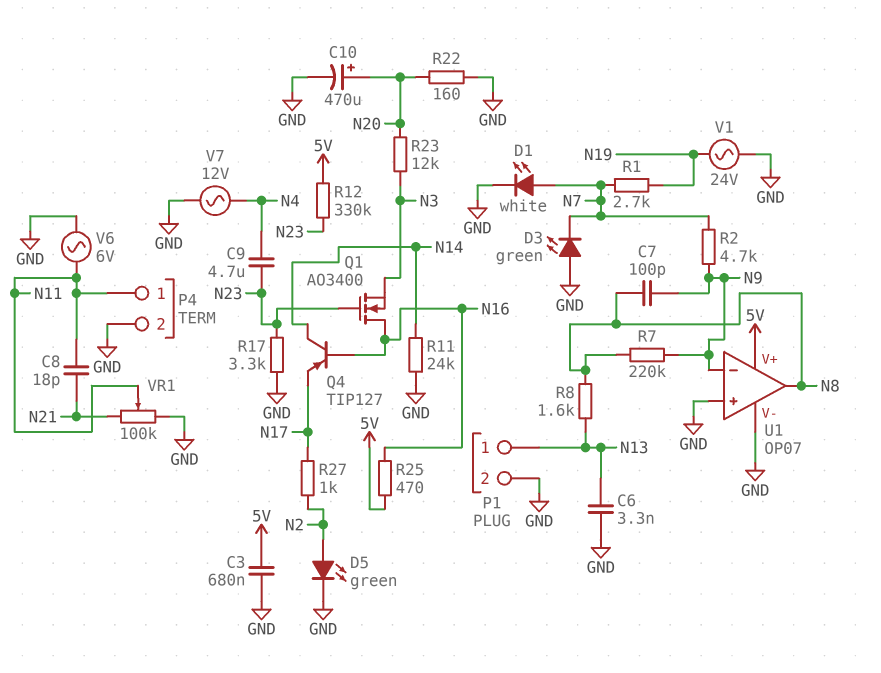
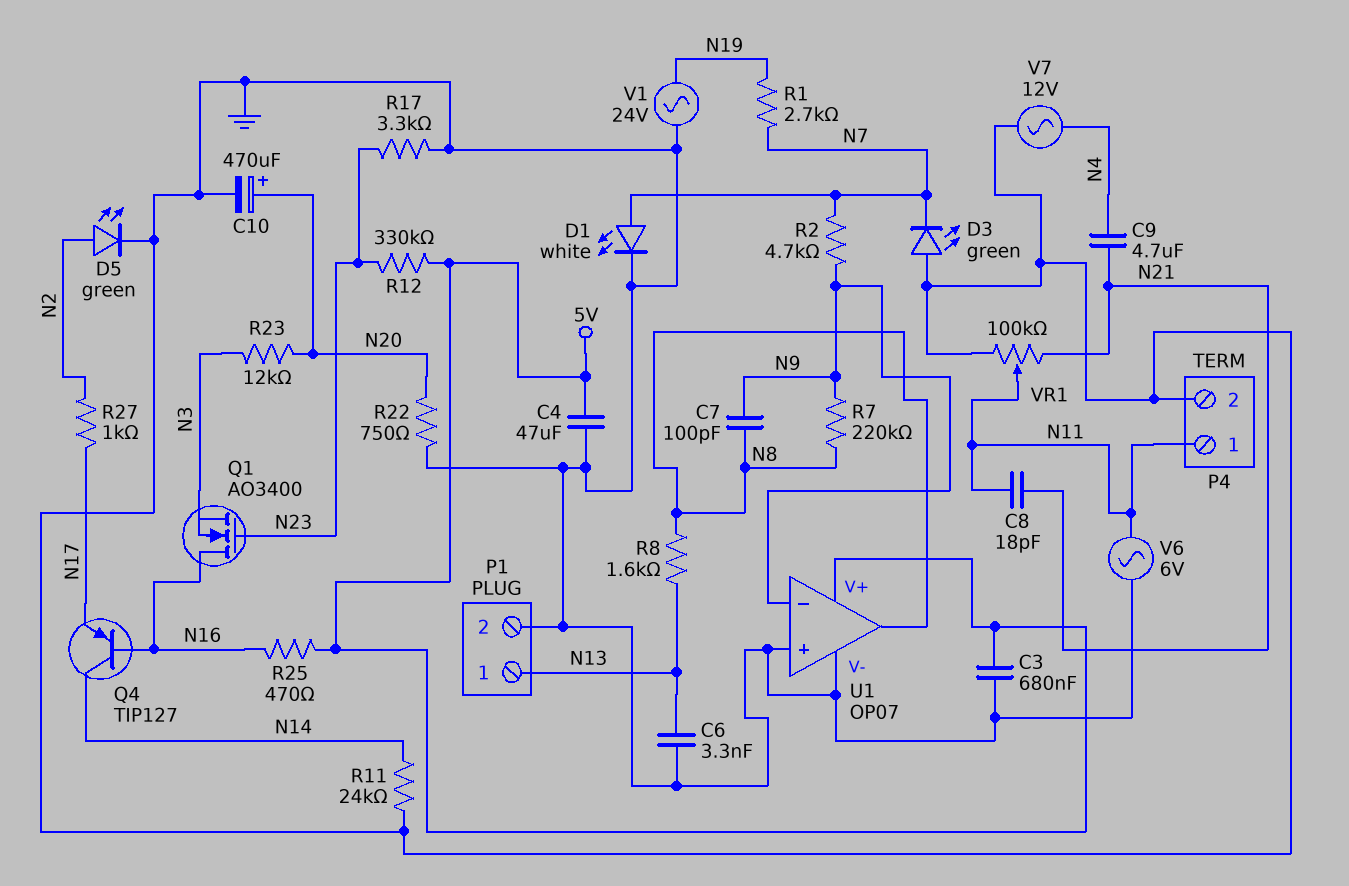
C4: none -> 47uF (5V, GND)
C9: 4.7uF (N4, N23) -> 4.7uF (N4, N21)
R22: 160 (GND, N20) -> 750 (GND, N20)

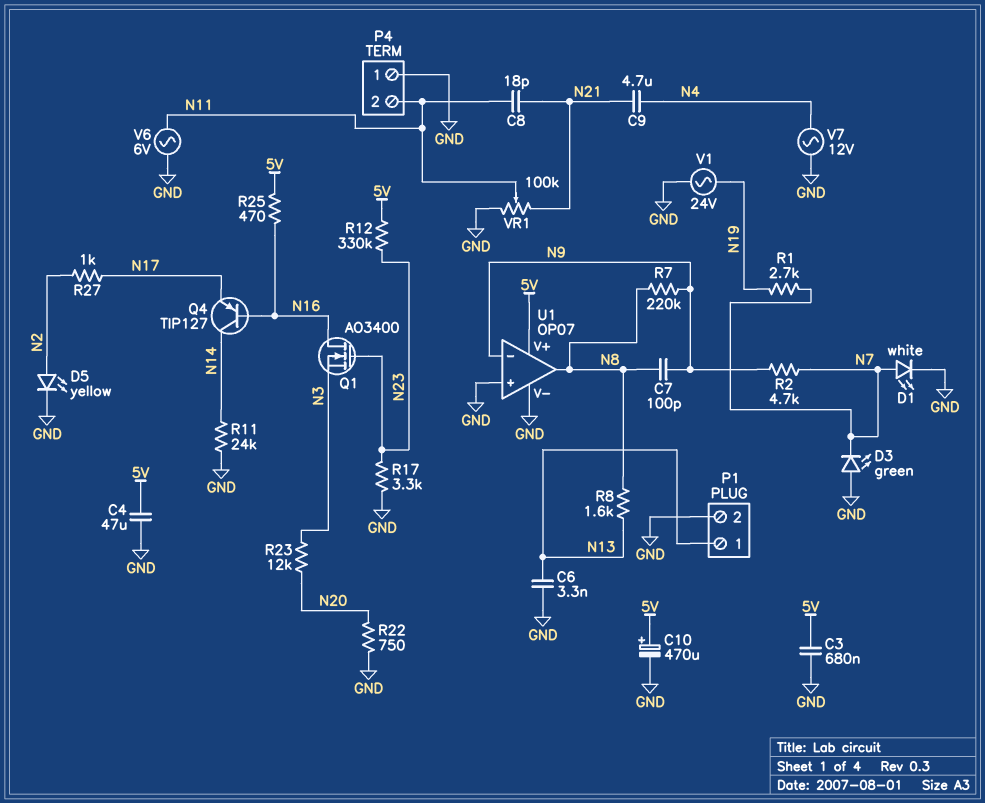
C10: 470uF (plus N20, minus GND) -> 470uF (plus 5V, minus GND)
D5: LED green (A N2, K GND) -> LED yellow (A N2, K GND)
P4 pin 1: N11 -> GND
P4 pin 2: GND -> N11

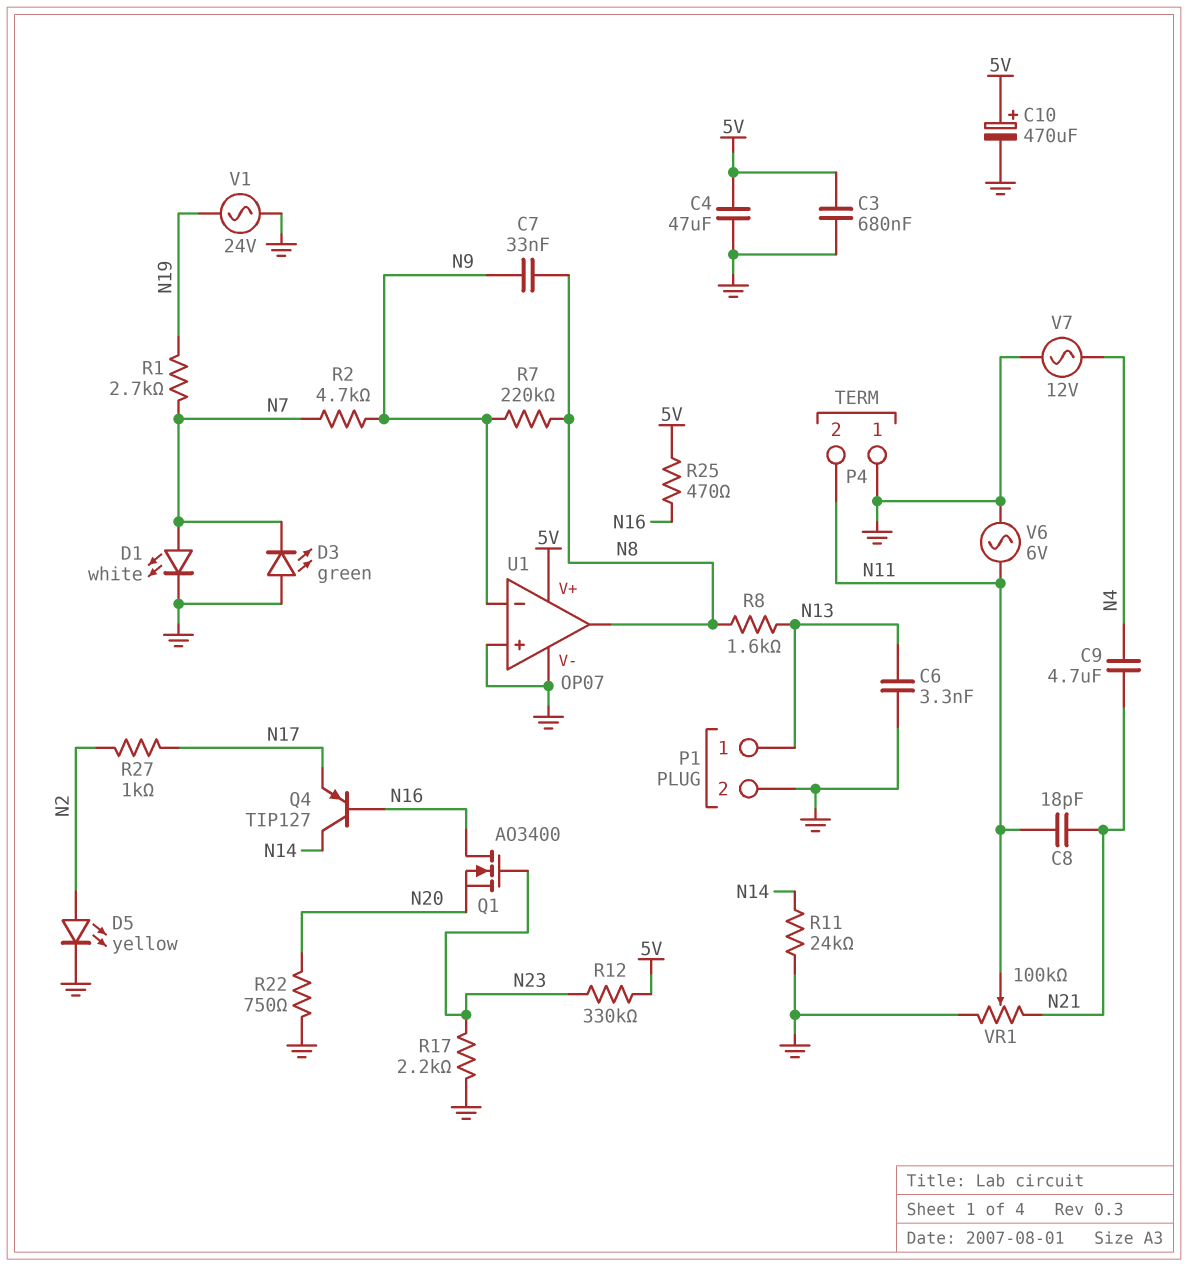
C7: 100pF (N8, N9) -> 33nF (N8, N9)
Q1: NMOS AO3400 (G N23, D N16, S N3) -> NMOS AO3400 (G N23, D N16, S N20)
R17: 3.3k (GND, N23) -> 2.2k (GND, N23)
R23: 12k (N3, N20) -> none

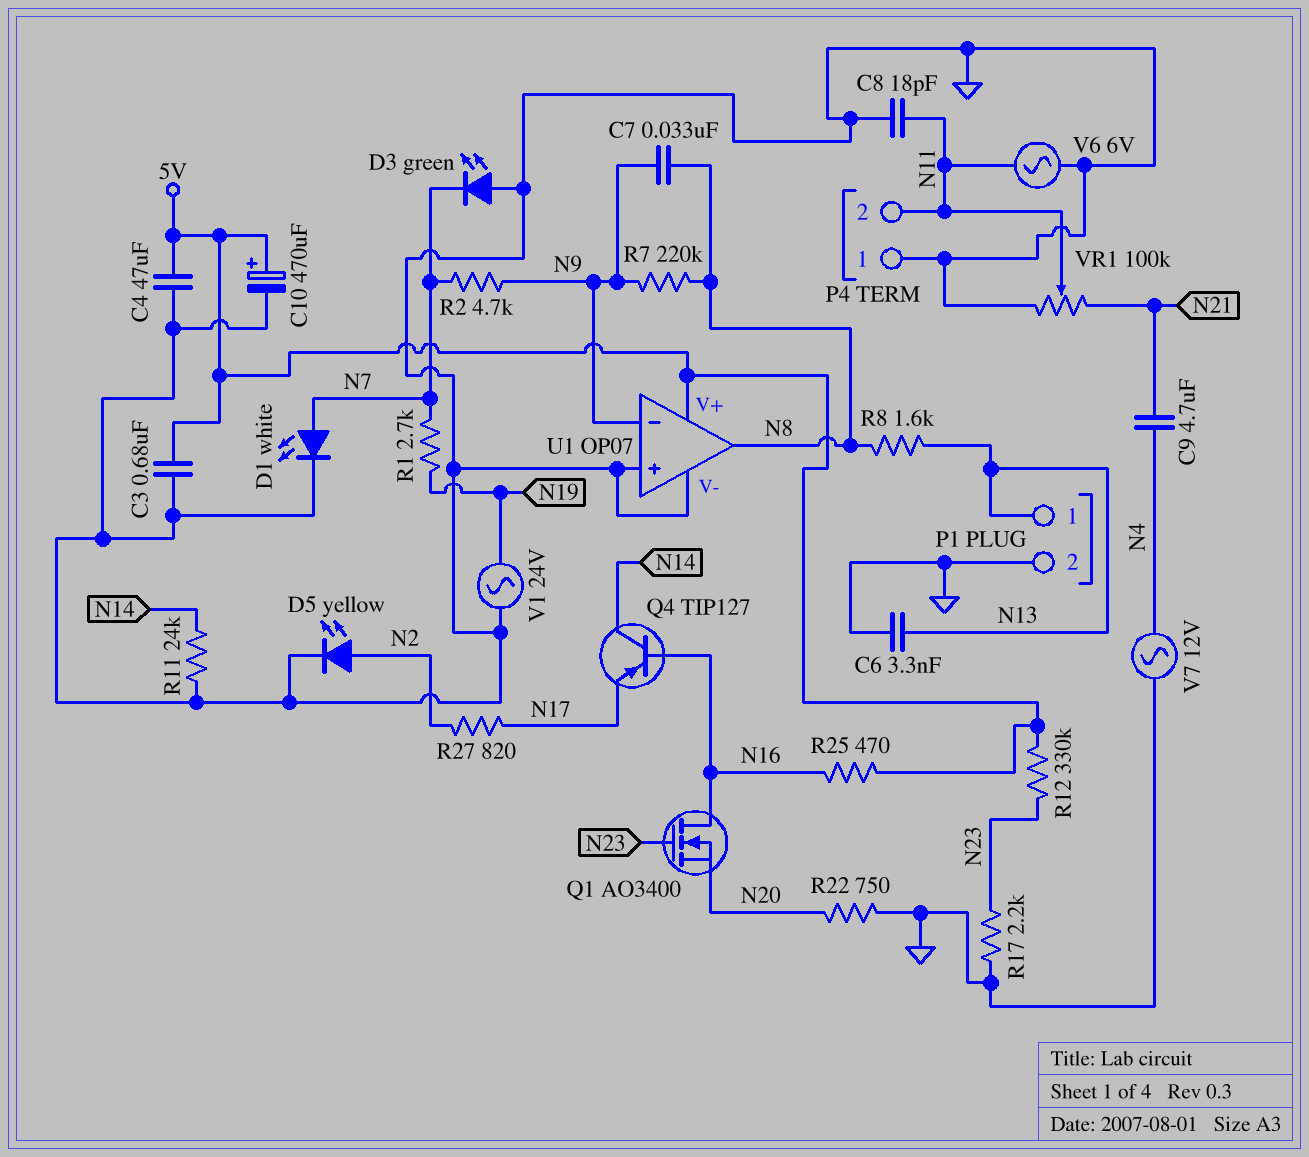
C8: 18pF (N11, N21) -> 18pF (GND, N11)
R27: 1k (N2, N17) -> 820 (N2, N17)

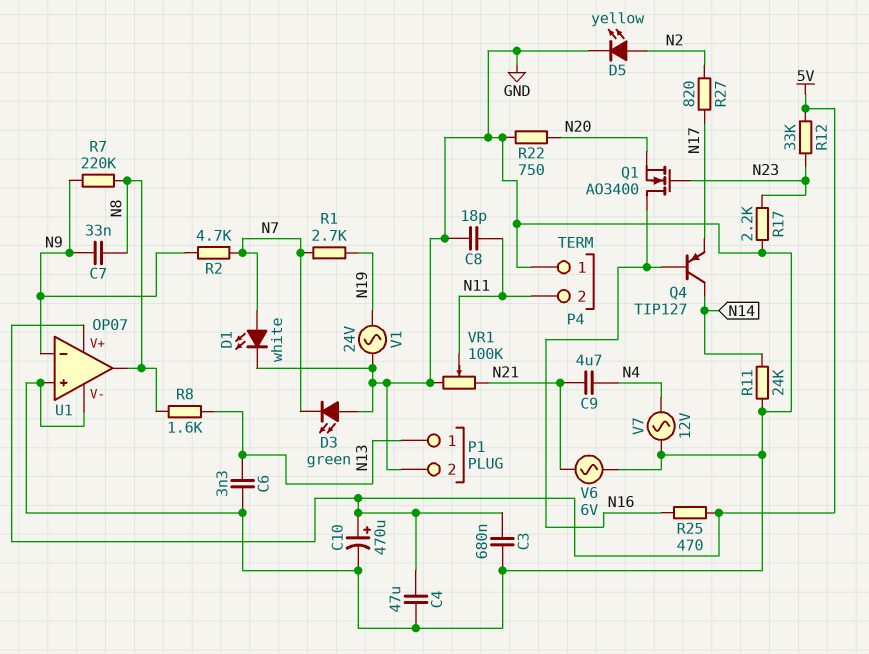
R12: 330k (5V, N23) -> 33k (5V, N23)
V6: AC 6V (GND, N11) -> AC 6V (GND, N21)

